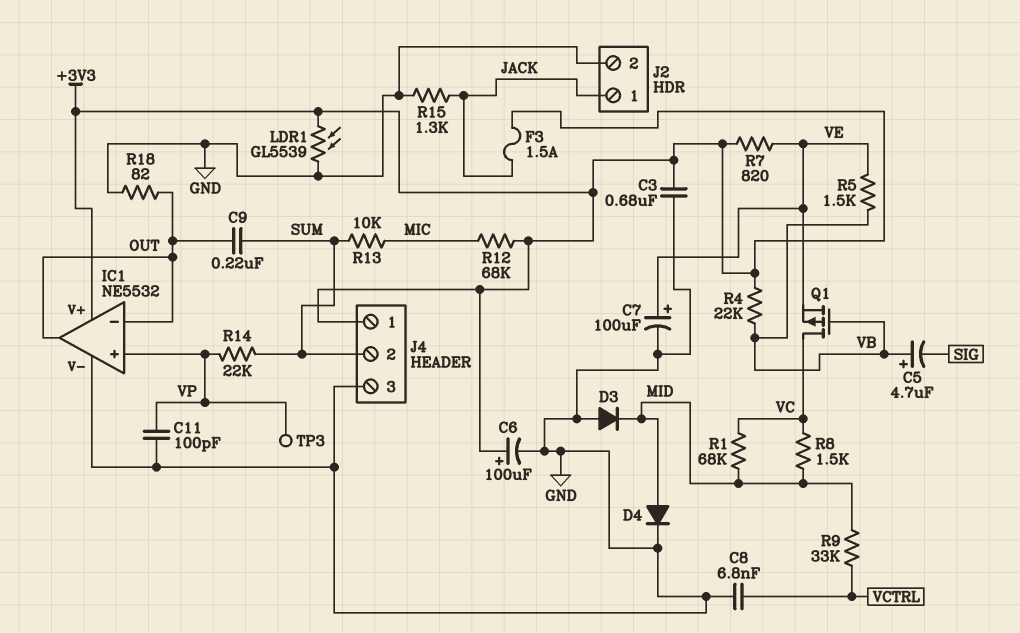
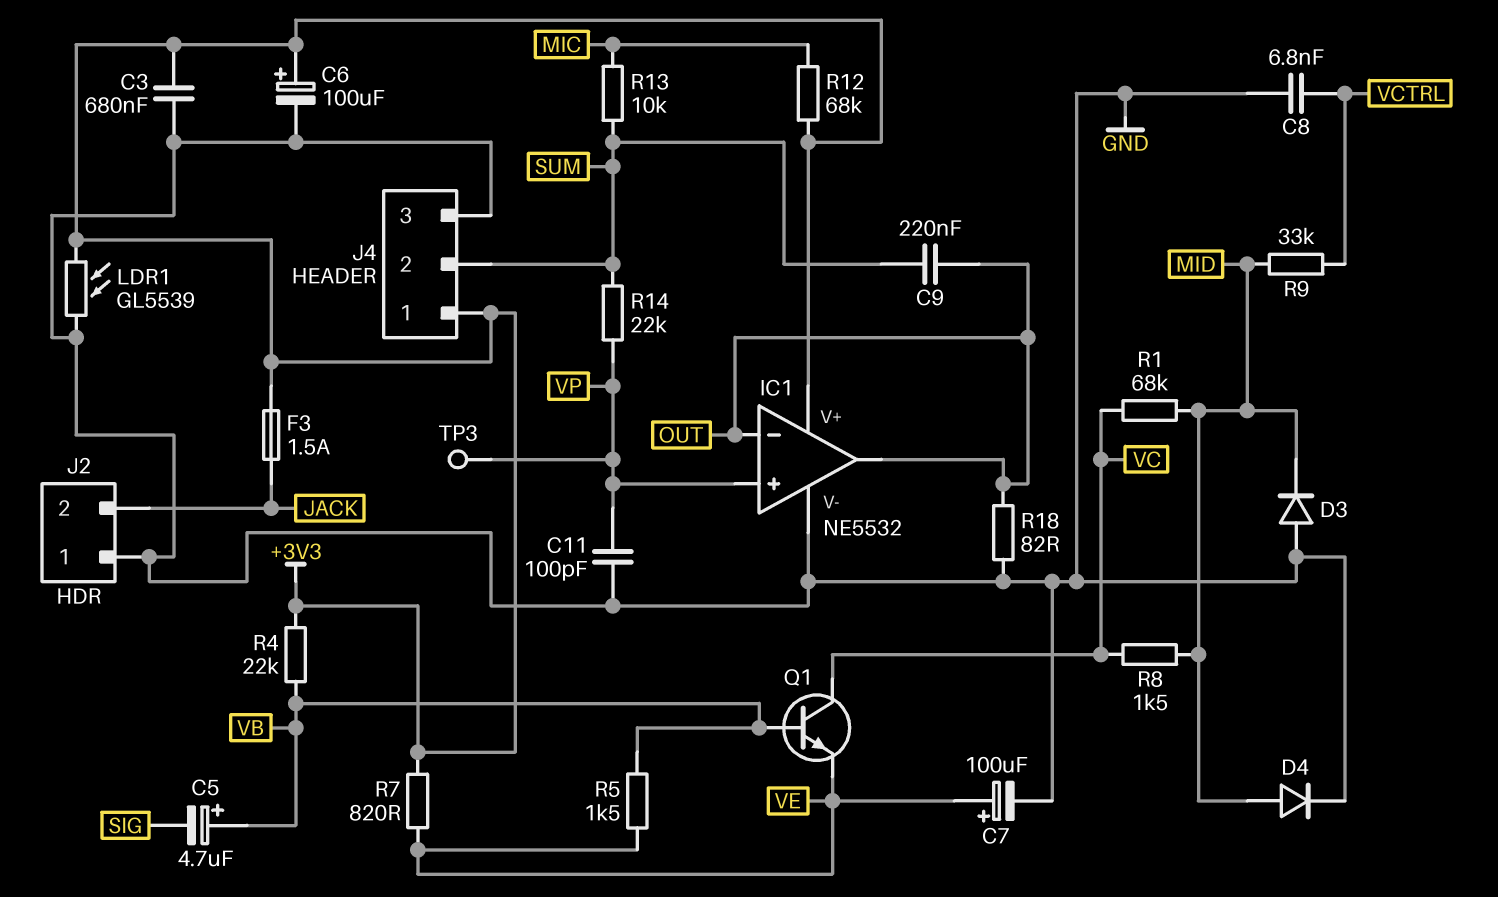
J2 pin 1: JACK -> GND
J2 pin 2: GND -> JACK
Q1: PMOS (G VB, D VC, S VE) -> NPN (B VB, C VC, E VE)
R15: 1.3k (GND, JACK) -> none

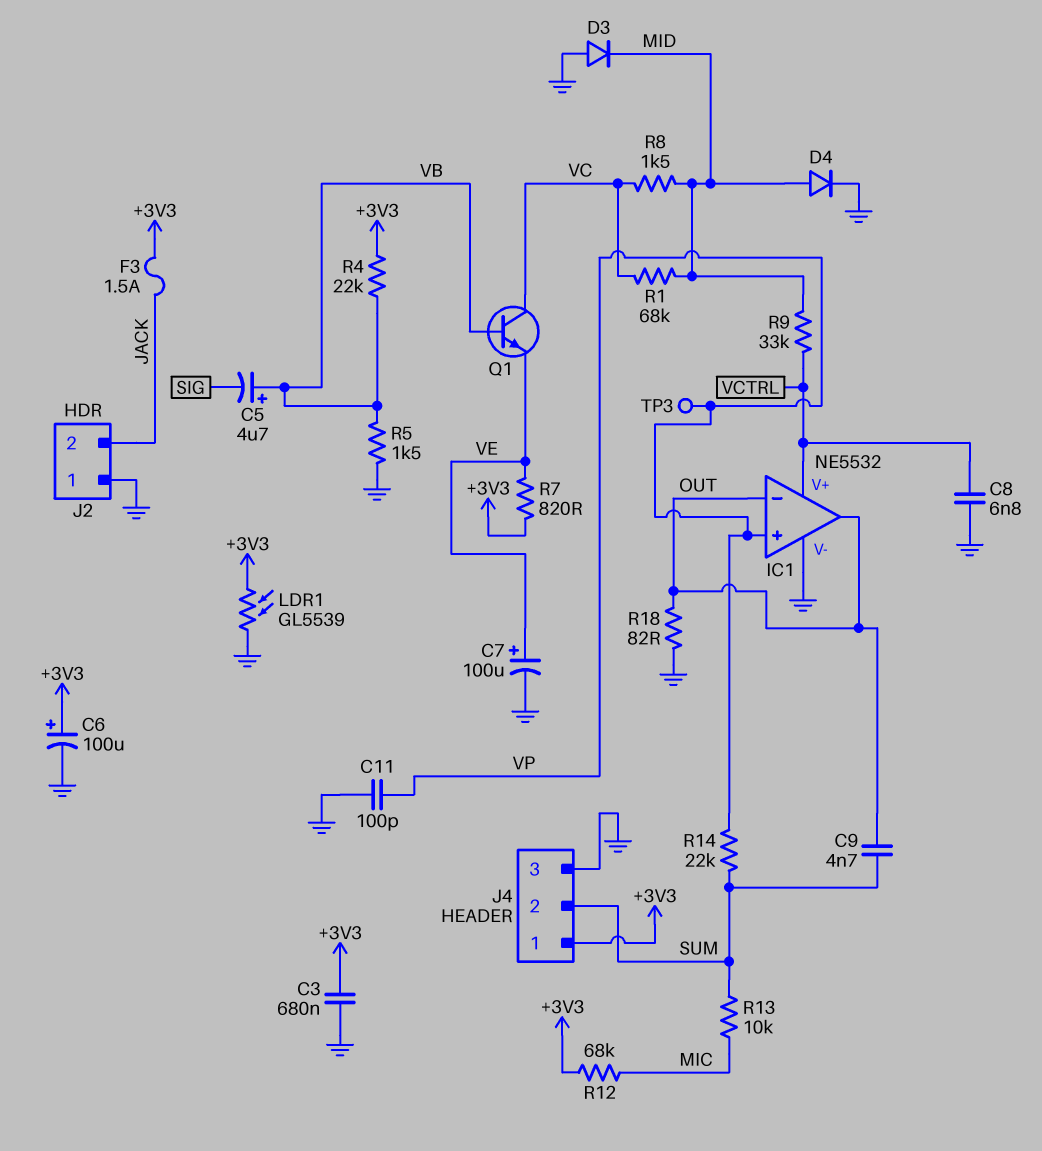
C9: 220nF (OUT, SUM) -> 4.7nF (OUT, SUM)
IC1 pin V+: +3V3 -> VCTRL
R5: 1.5k (VB, VE) -> 1.5k (GND, VB)

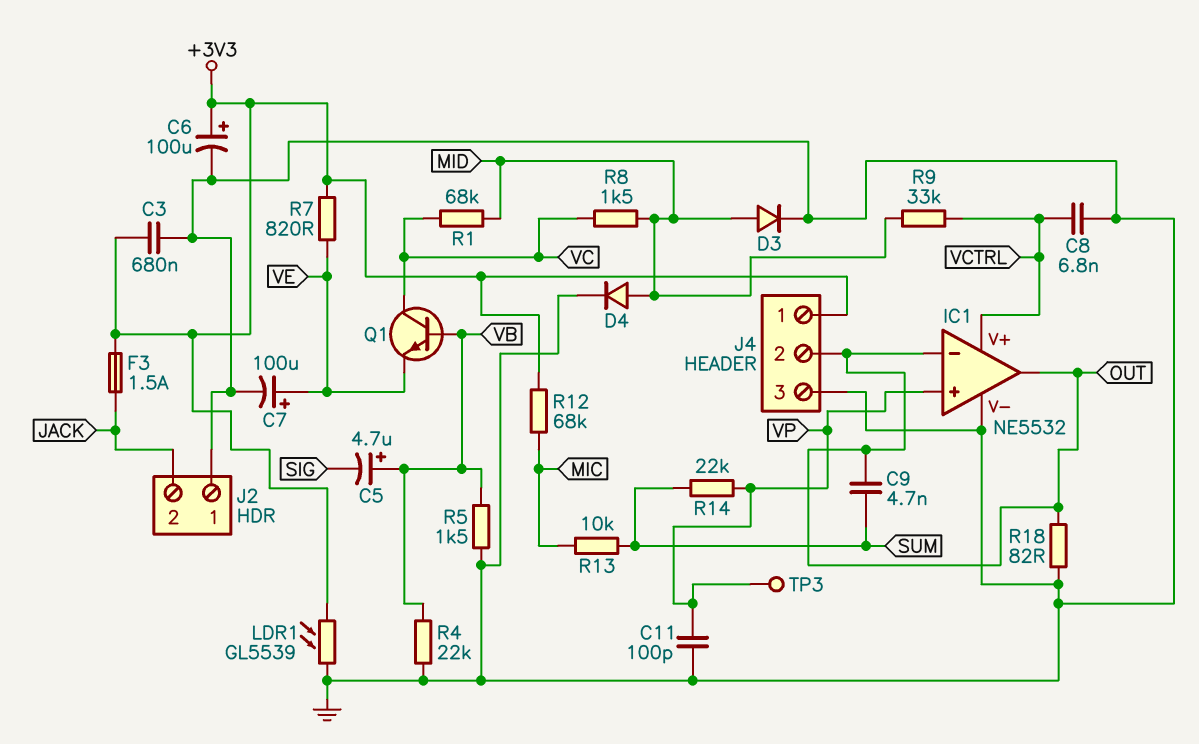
D3: diode (A GND, K MID) -> diode (A MID, K GND)
J4 pin 2: SUM -> OUT
R4: 22k (+3V3, VB) -> 22k (GND, VB)

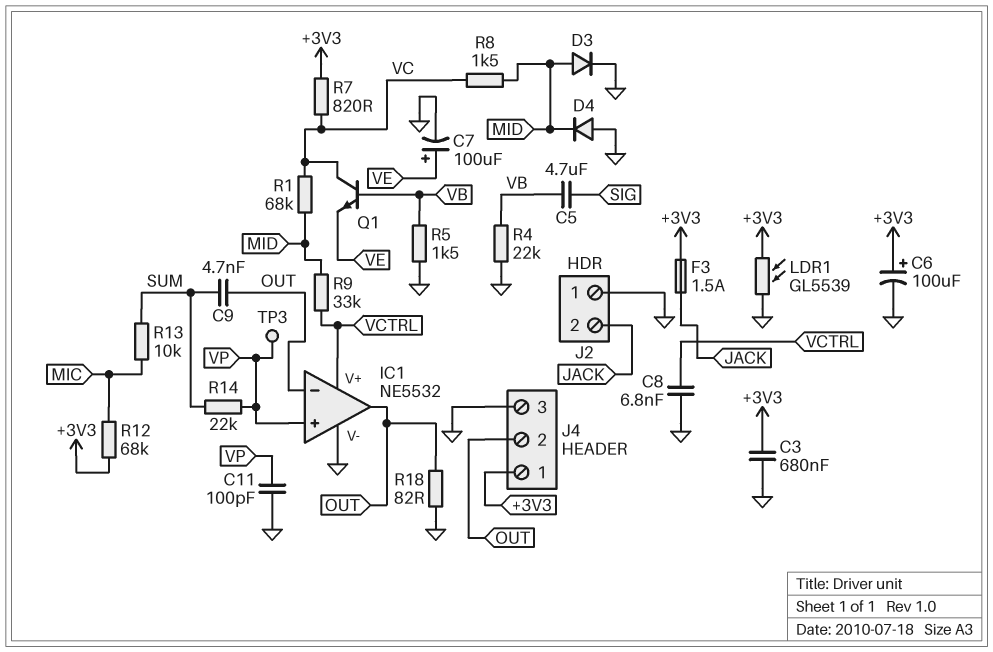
C5: 4.7uF (plus VB, minus SIG) -> 4.7uF (SIG, VB)
D4: diode (A MID, K GND) -> diode (A GND, K MID)
R7: 820 (+3V3, VE) -> 820 (+3V3, VC)

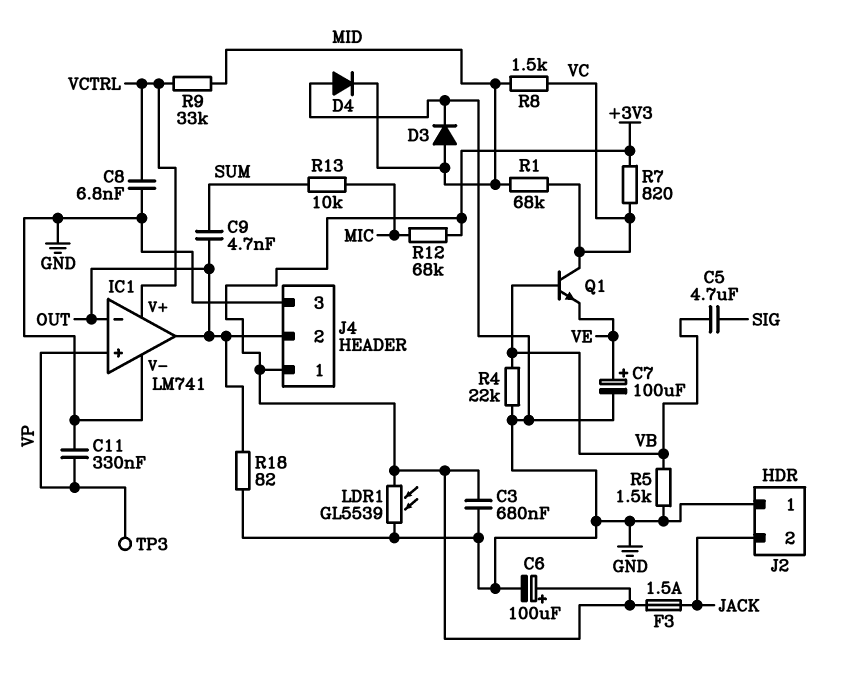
C11: 100pF (GND, VP) -> 330nF (GND, VP)
IC1: NE5532 -> LM741
R14: 22k (SUM, VP) -> none

